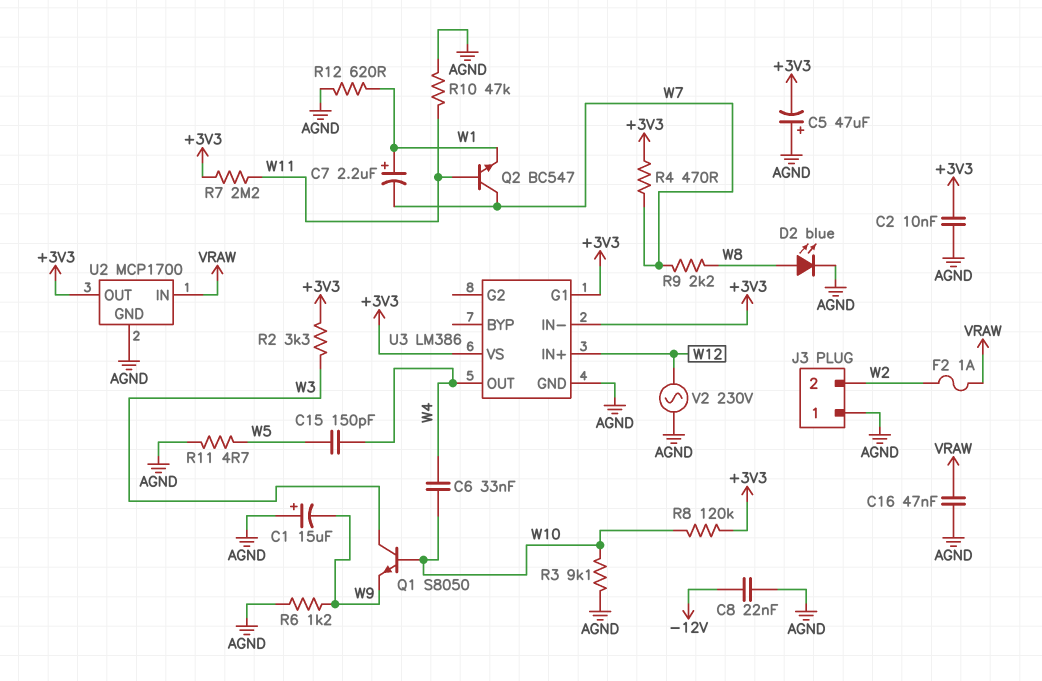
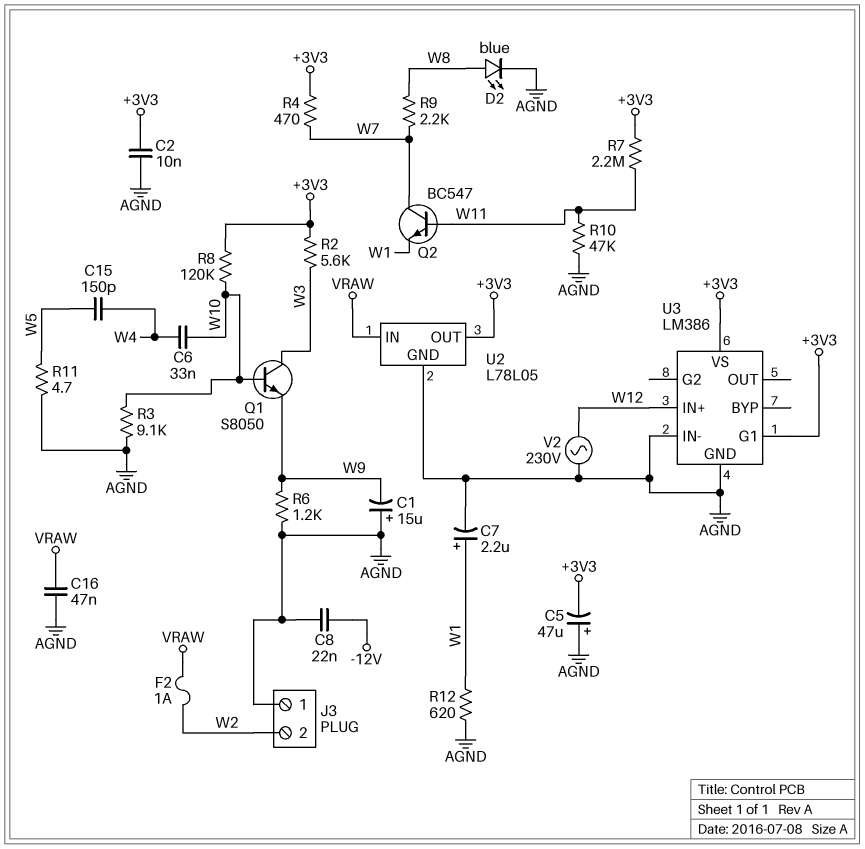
C7: 2.2uF (plus W1, minus W7) -> 2.2uF (plus W1, minus AGND)
R2: 3.3k (+3V3, W3) -> 5.6k (+3V3, W3)
U2: MCP1700 -> L78L05
U3 pin IN-: +3V3 -> AGND
U3 pin OUT: W4 -> none

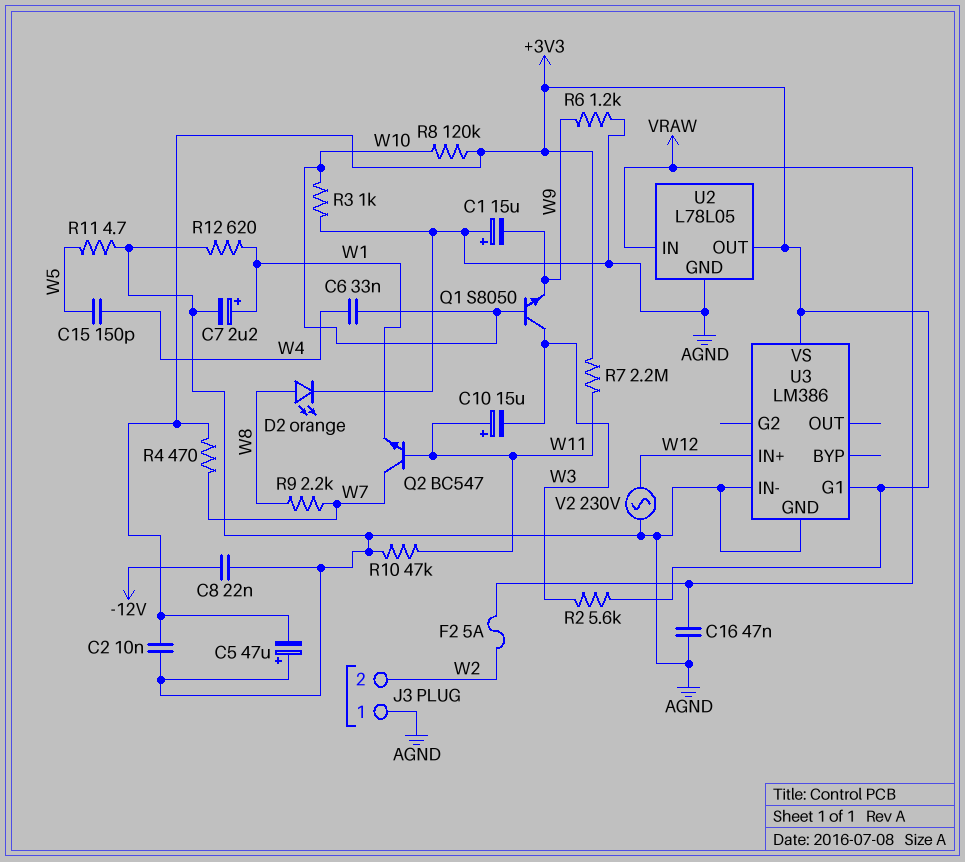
C10: none -> 15uF (plus W11, minus W3)
D2: LED blue (A W8, K AGND) -> LED orange (A W8, K AGND)
F2: 1A (VRAW, W2) -> 5A (VRAW, W2)
R3: 9.1k (AGND, W10) -> 1k (AGND, W10)

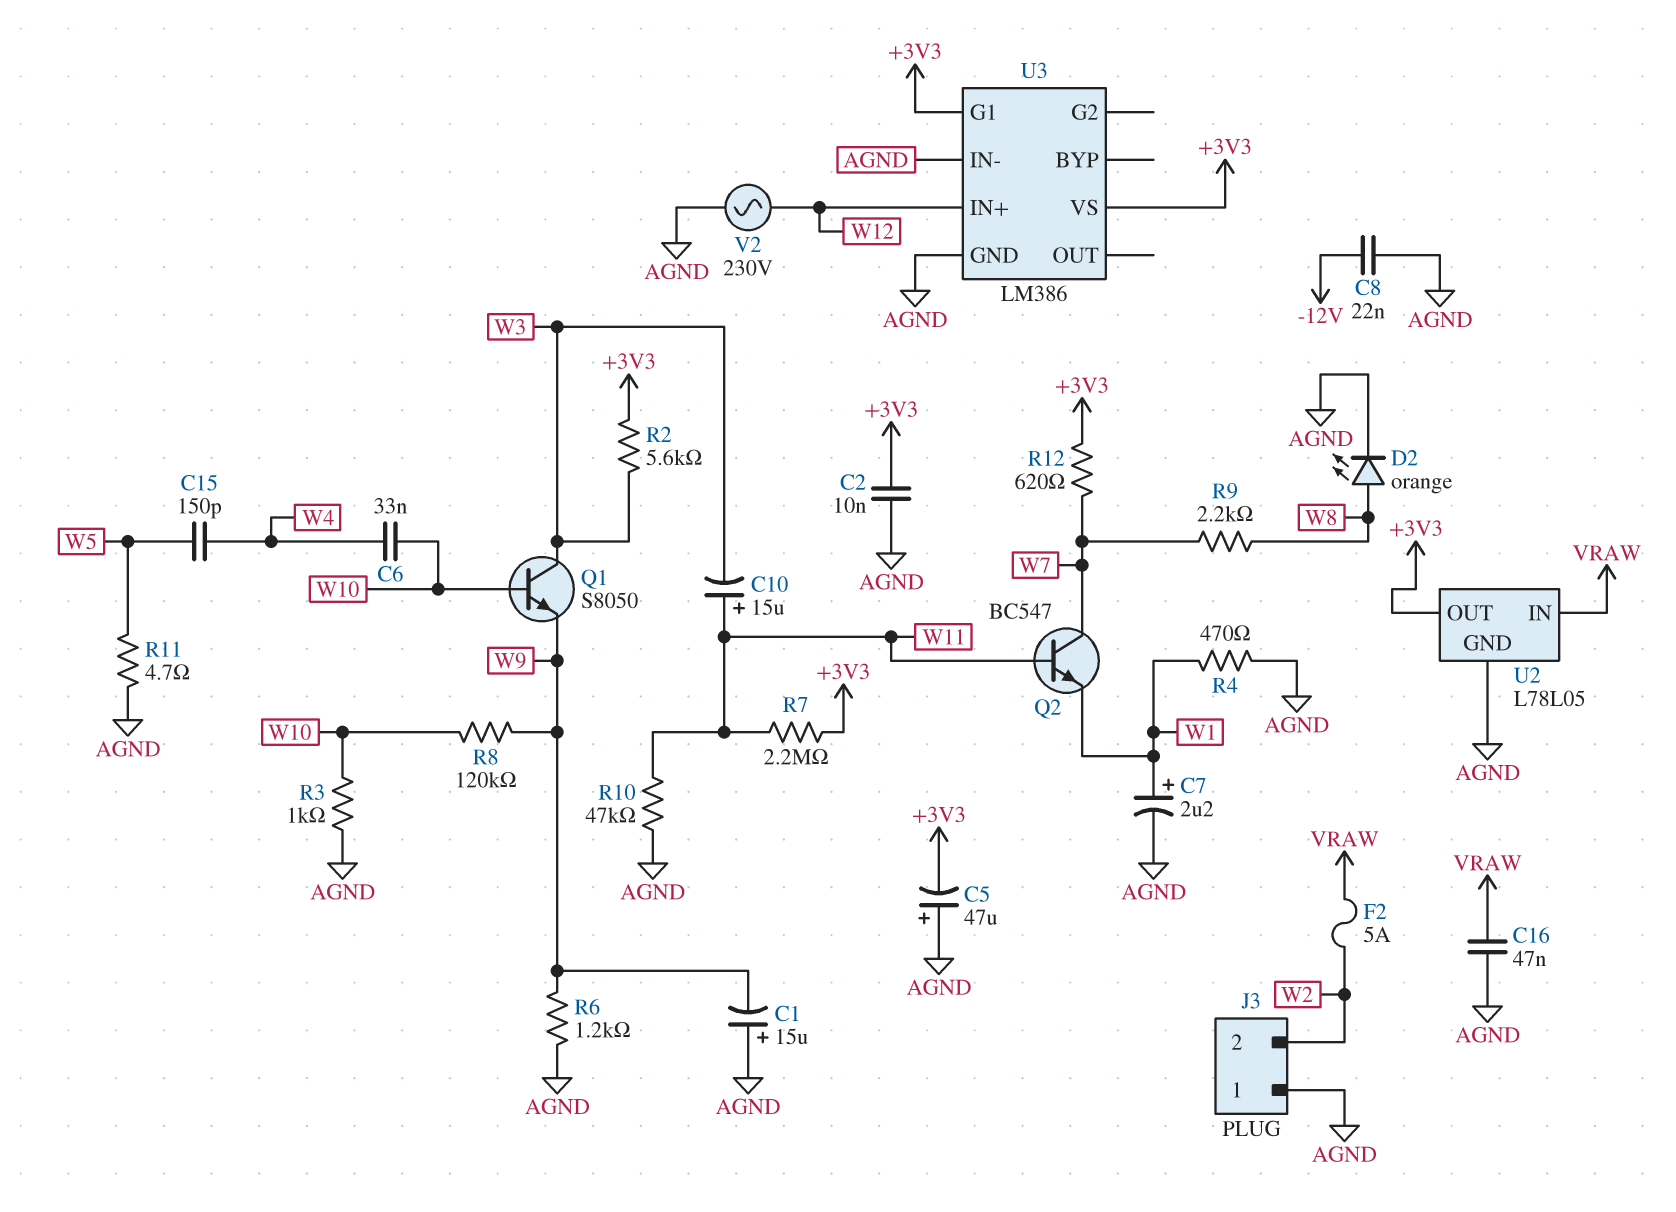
R4: 470 (+3V3, W7) -> 470 (AGND, W1)
R8: 120k (+3V3, W10) -> 120k (W9, W10)
R12: 620 (AGND, W1) -> 620 (+3V3, W7)

